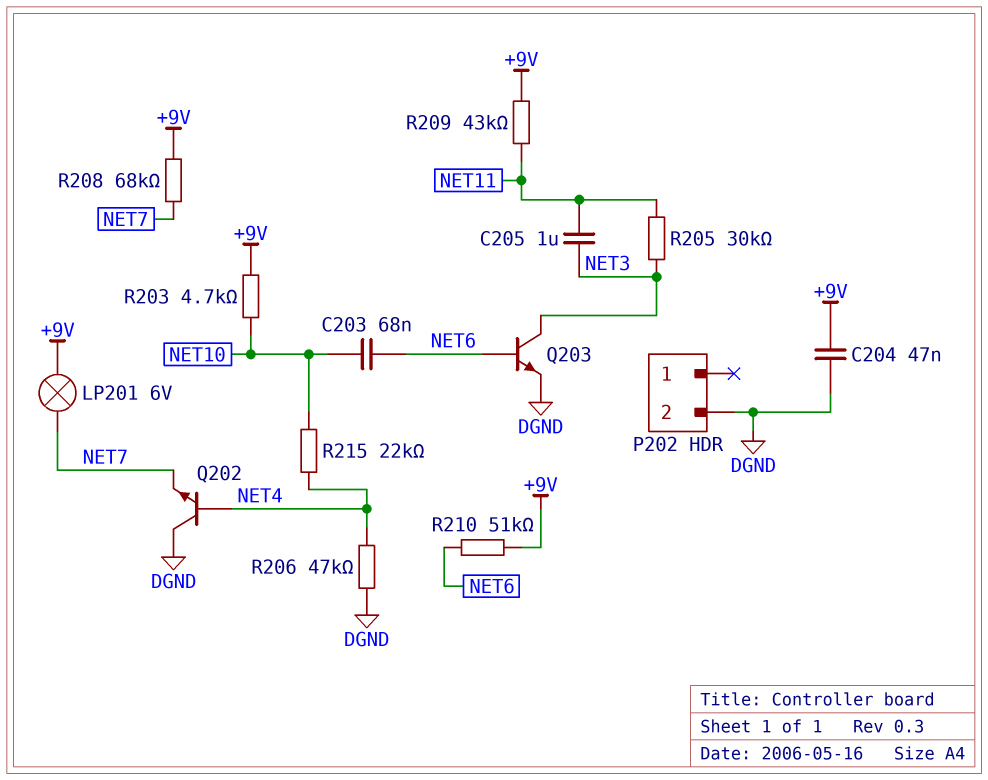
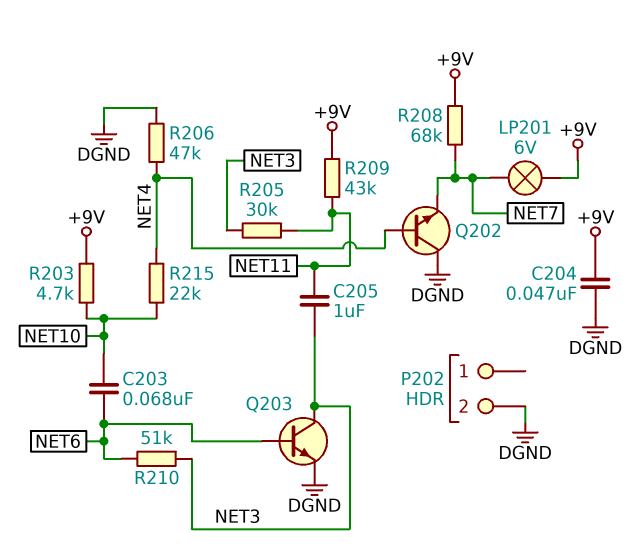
R210: 51k (+9V, NET6) -> 51k (NET3, NET6)

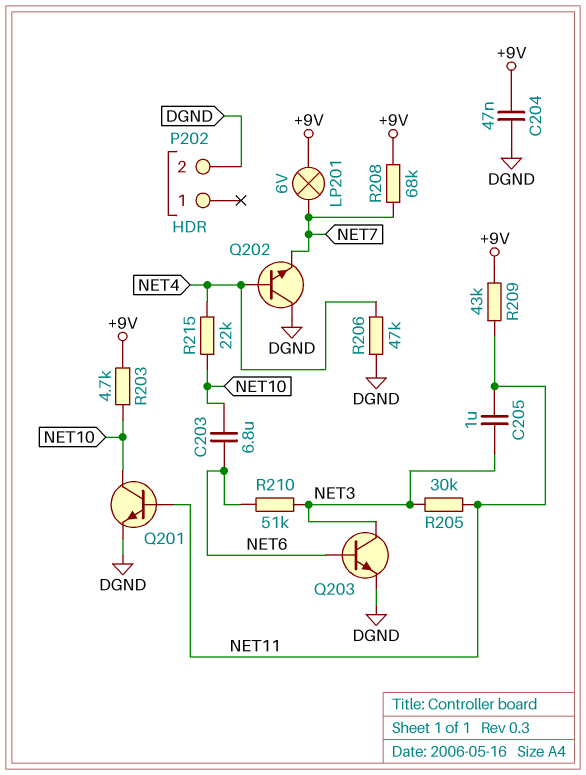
C203: 68nF (NET6, NET10) -> 6.8uF (NET6, NET10)
Q201: none -> NPN (B NET11, C NET10, E DGND)

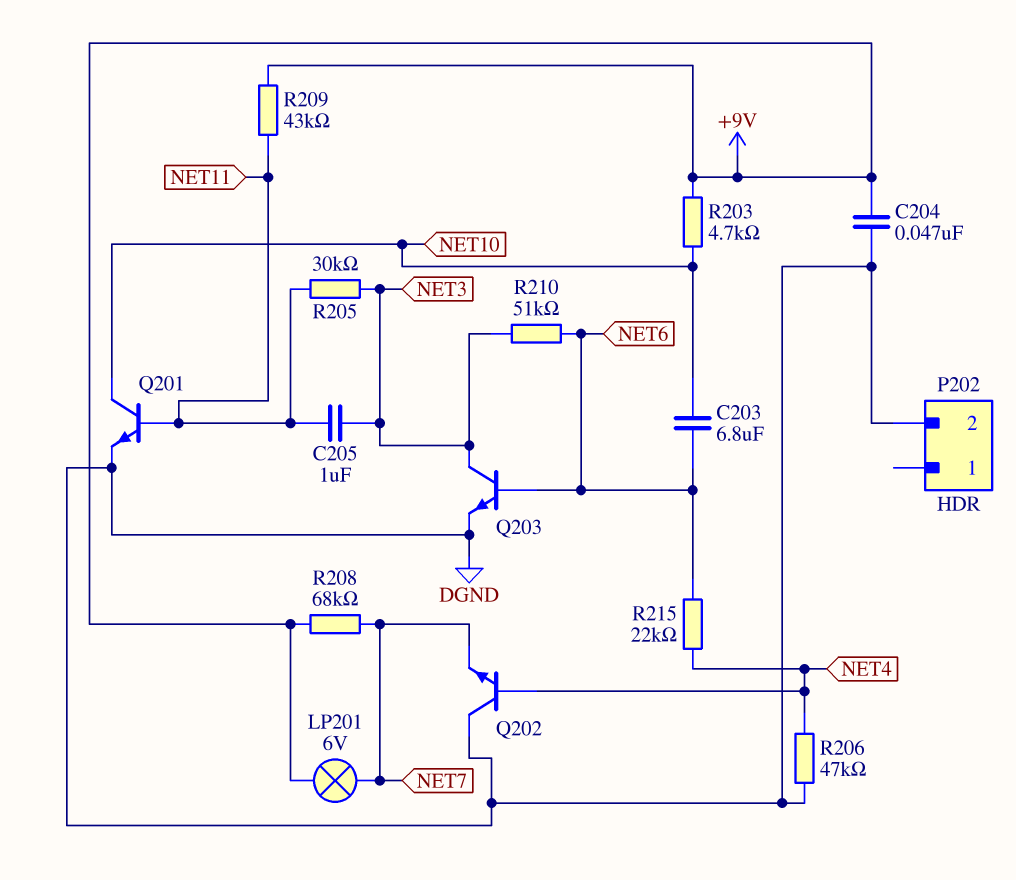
R215: 22k (NET4, NET10) -> 22k (NET4, NET6)

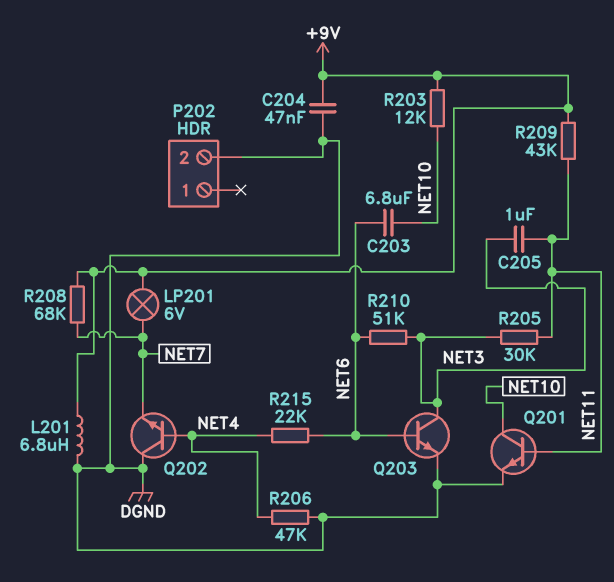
L201: none -> 6.8uH (+9V, DGND)
R203: 4.7k (+9V, NET10) -> 12k (+9V, NET10)

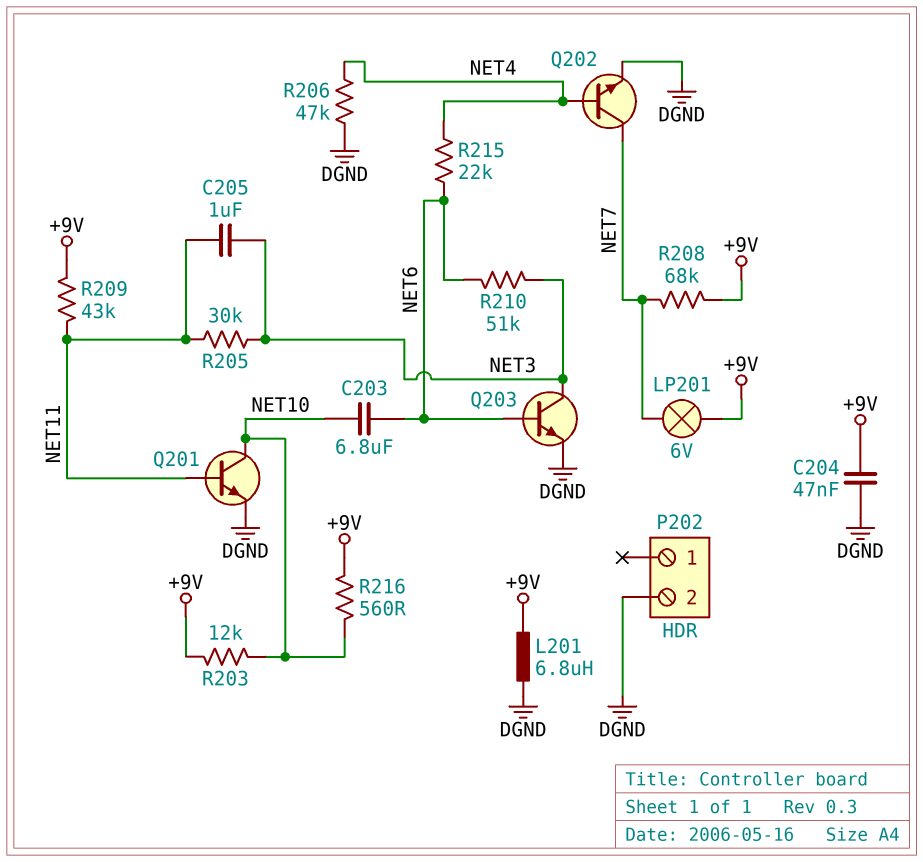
Q202: NPN (B NET4, C DGND, E NET7) -> NPN (B NET4, C NET7, E DGND)
R216: none -> 560 (+9V, NET10)

